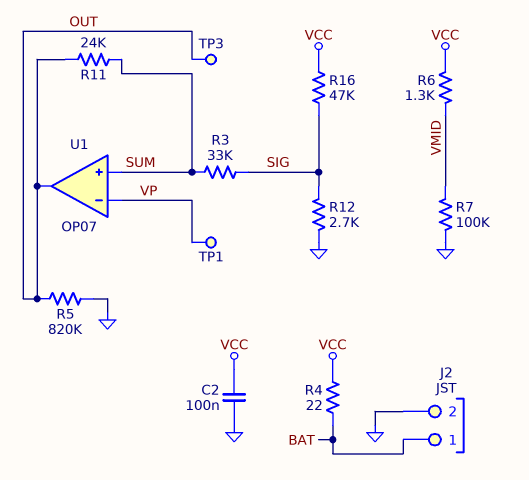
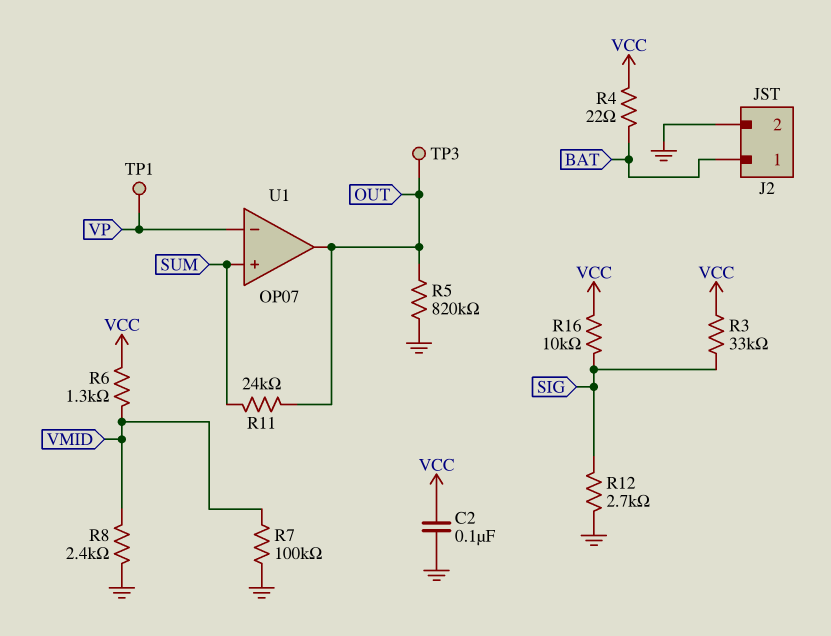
R3: 33k (SIG, SUM) -> 33k (SIG, VCC)
R8: none -> 2.4k (GND, VMID)
R16: 47k (SIG, VCC) -> 10k (SIG, VCC)

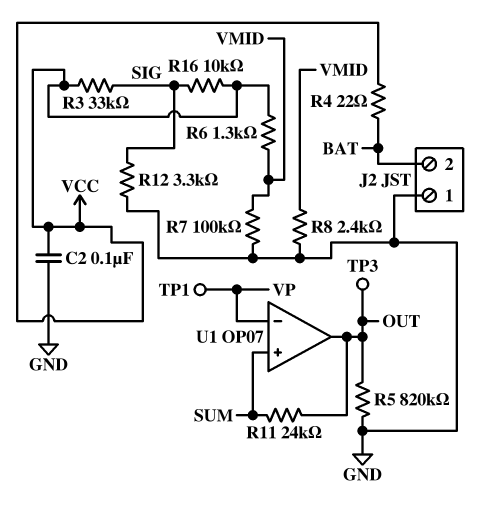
J2 pin 1: BAT -> GND
J2 pin 2: GND -> BAT
R12: 2.7k (GND, SIG) -> 3.3k (GND, SIG)

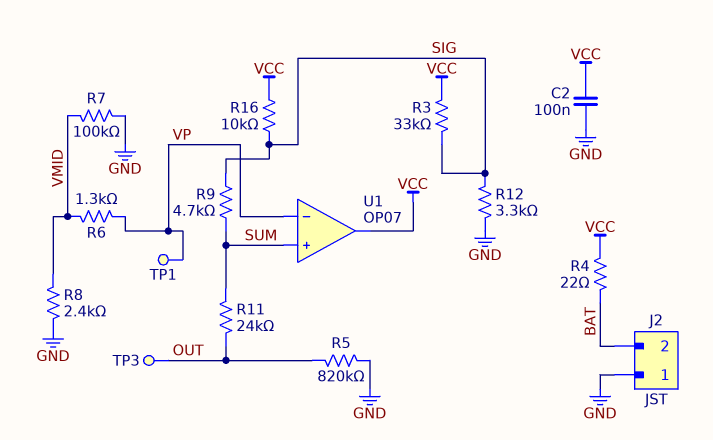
R6: 1.3k (VCC, VMID) -> 1.3k (VMID, VP)
R9: none -> 4.7k (SIG, SUM)
U1 pin out: OUT -> VCC

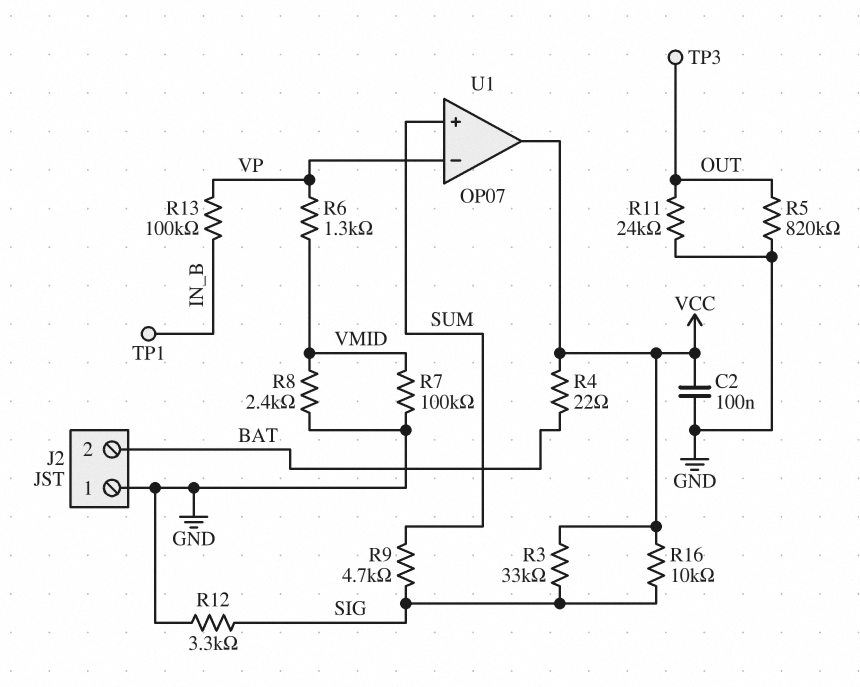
R11: 24k (OUT, SUM) -> 24k (GND, OUT)
R13: none -> 100k (IN_B, VP)
TP1: test point (VP) -> test point (IN_B)

